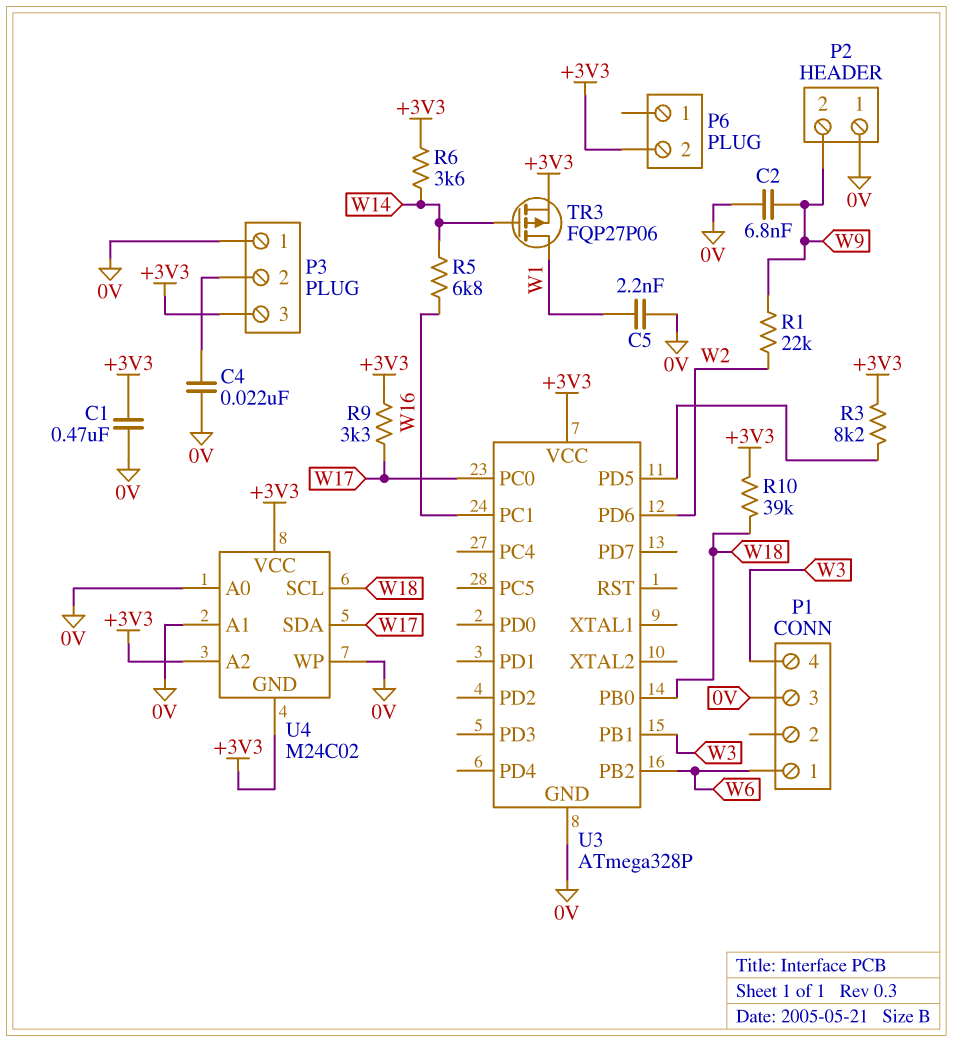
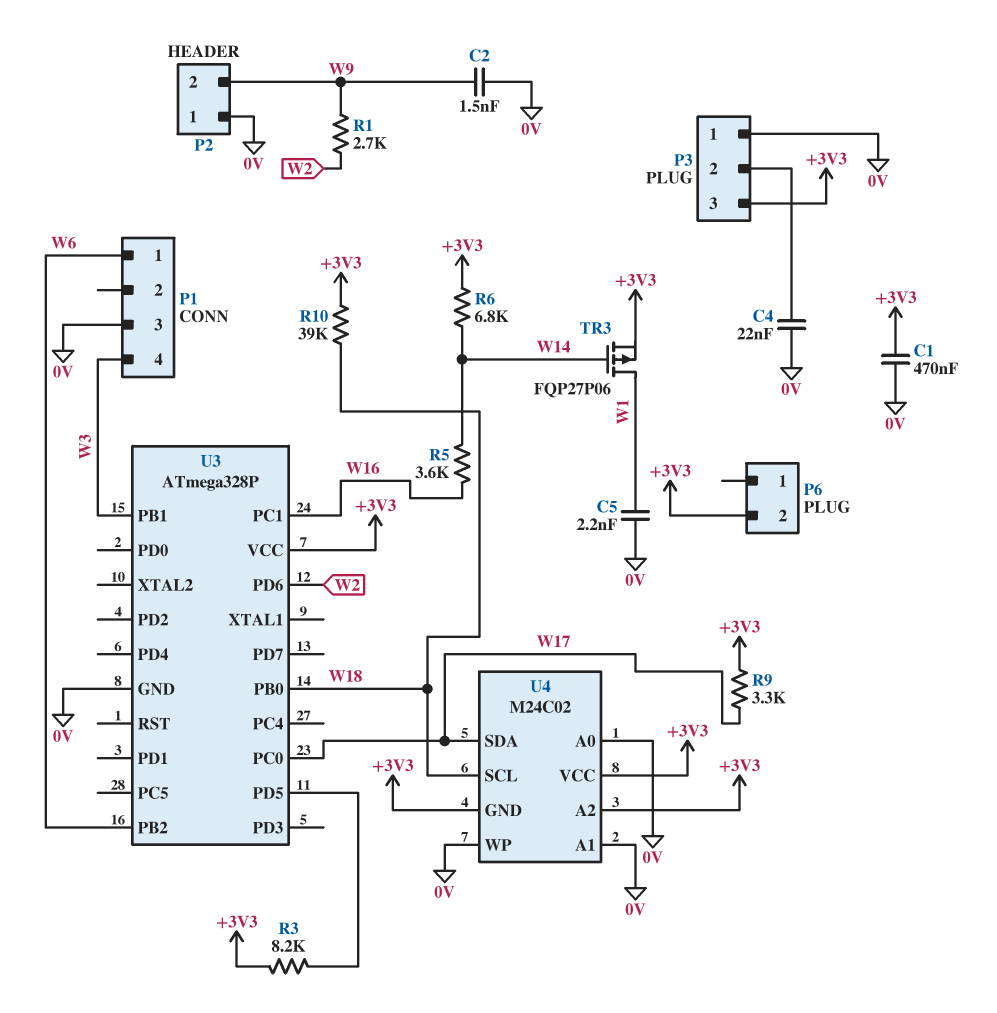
C2: 6.8nF (0V, W9) -> 1.5nF (0V, W9)
R1: 22k (W2, W9) -> 2.7k (W2, W9)
R5: 6.8k (W14, W16) -> 3.6k (W14, W16)
R6: 3.6k (+3V3, W14) -> 6.8k (+3V3, W14)

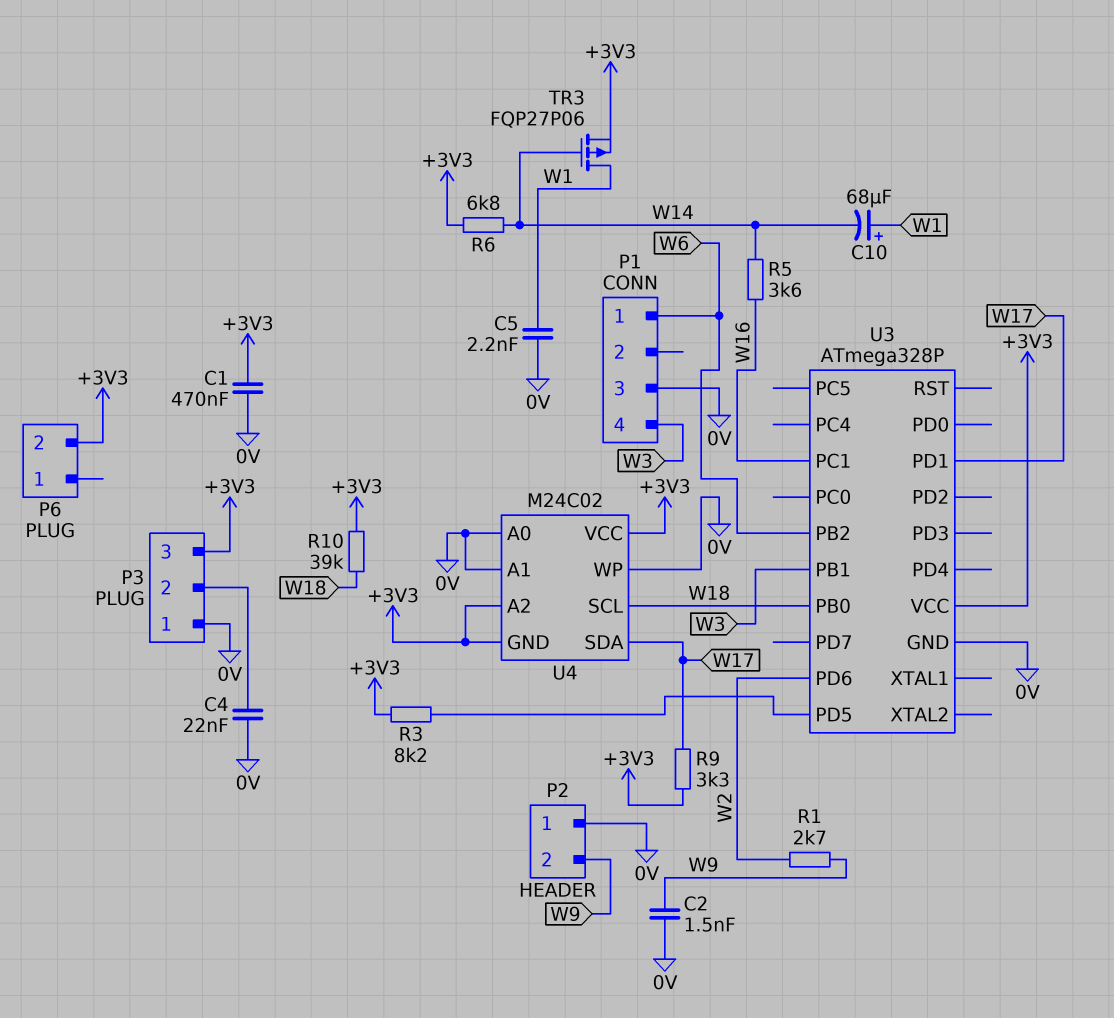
C10: none -> 68uF (plus W1, minus W14)
U3 pin PC0: W17 -> none
U3 pin PD1: none -> W17

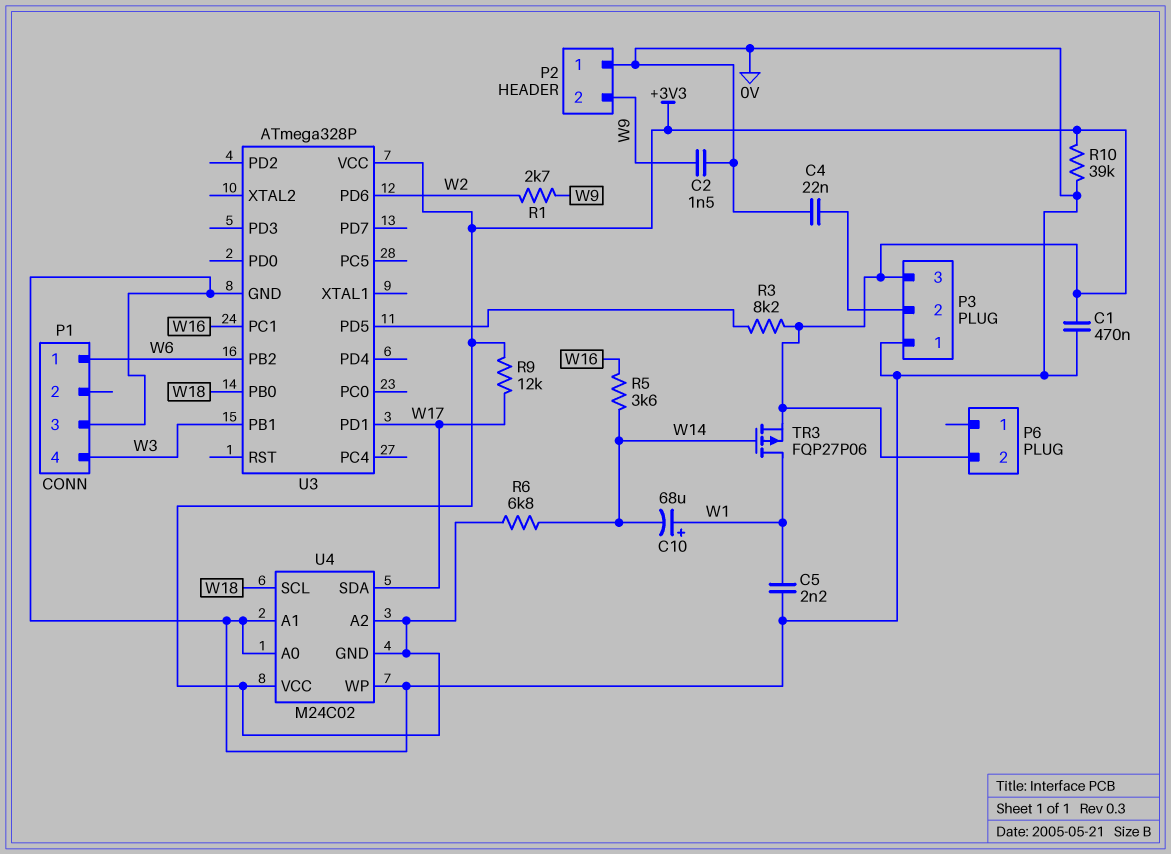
R9: 3.3k (+3V3, W17) -> 12k (+3V3, W17)
R10: 39k (+3V3, W18) -> 39k (+3V3, 0V)

